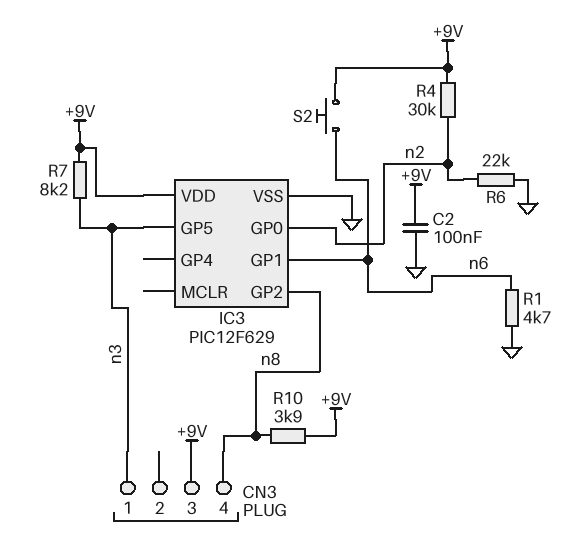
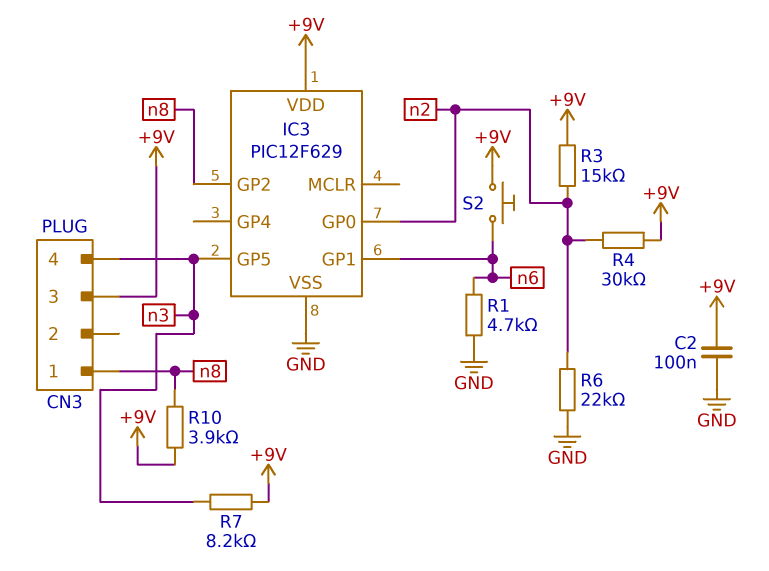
CN3 pin 1: n3 -> n8
CN3 pin 4: n8 -> n3
R3: none -> 15k (+9V, n2)

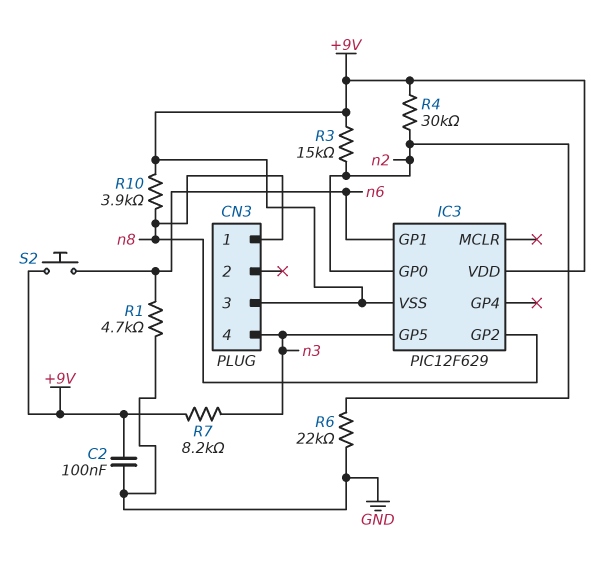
IC3 pin VSS: GND -> +9V

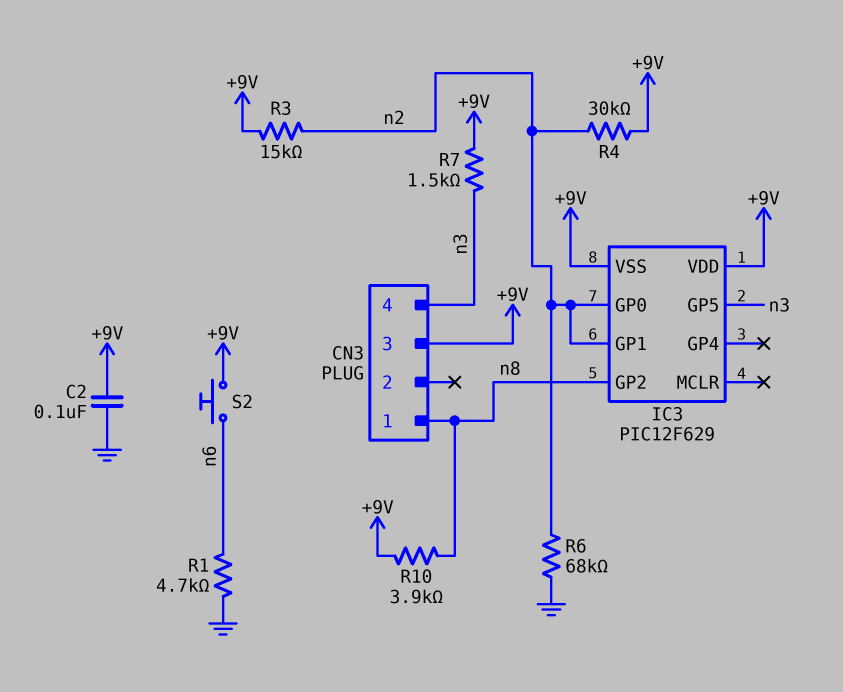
IC3 pin GP1: n6 -> n2
R6: 22k (GND, n2) -> 68k (GND, n2)
R7: 8.2k (+9V, n3) -> 1.5k (+9V, n3)

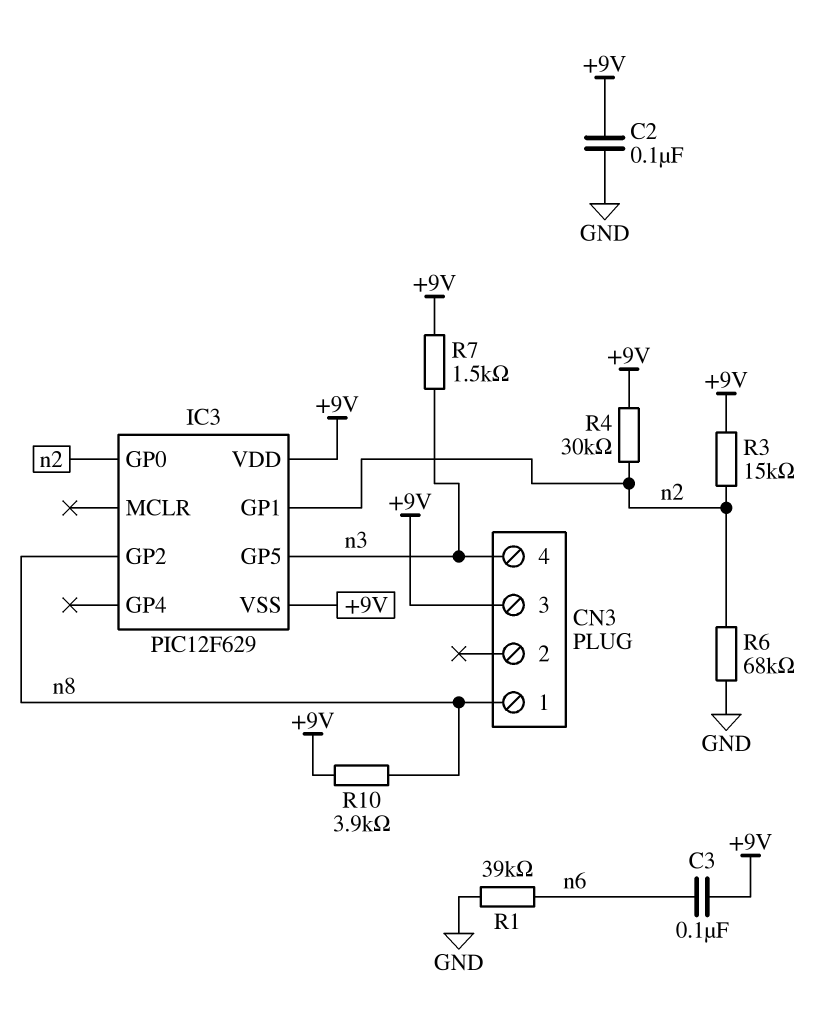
C3: none -> 100nF (+9V, n6)
R1: 4.7k (GND, n6) -> 39k (GND, n6)
S2: button (+9V, n6) -> none

